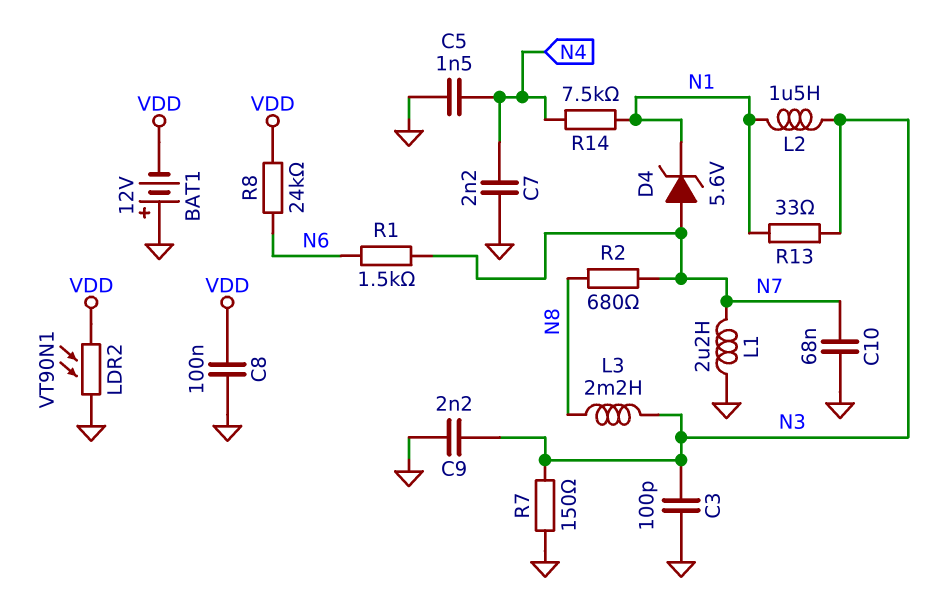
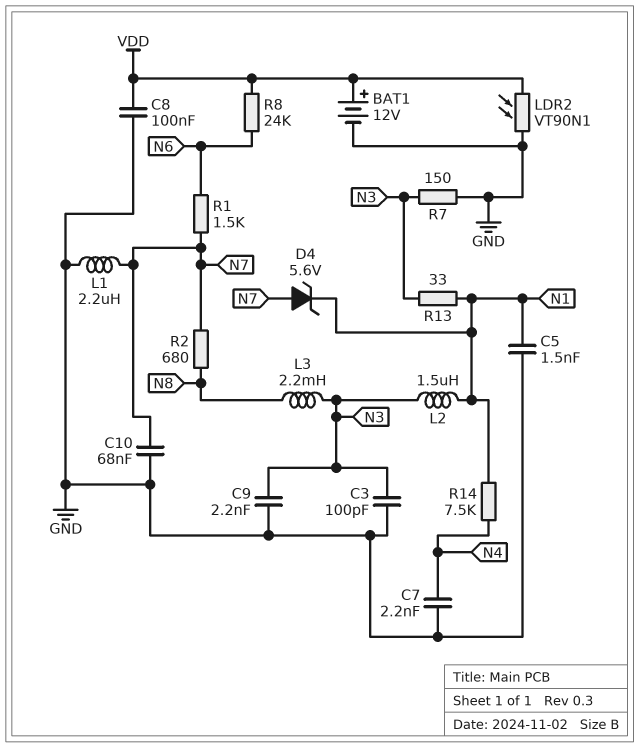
BAT1: 12V (plus GND, minus VDD) -> 12V (plus VDD, minus GND)
C5: 1.5nF (GND, N4) -> 1.5nF (GND, N1)

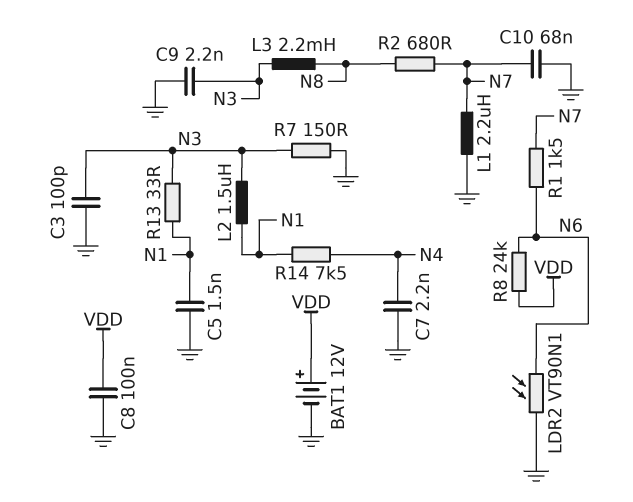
D4: zener 5.6V (A N7, K N1) -> none
LDR2: VT90N1 (GND, VDD) -> VT90N1 (GND, N6)

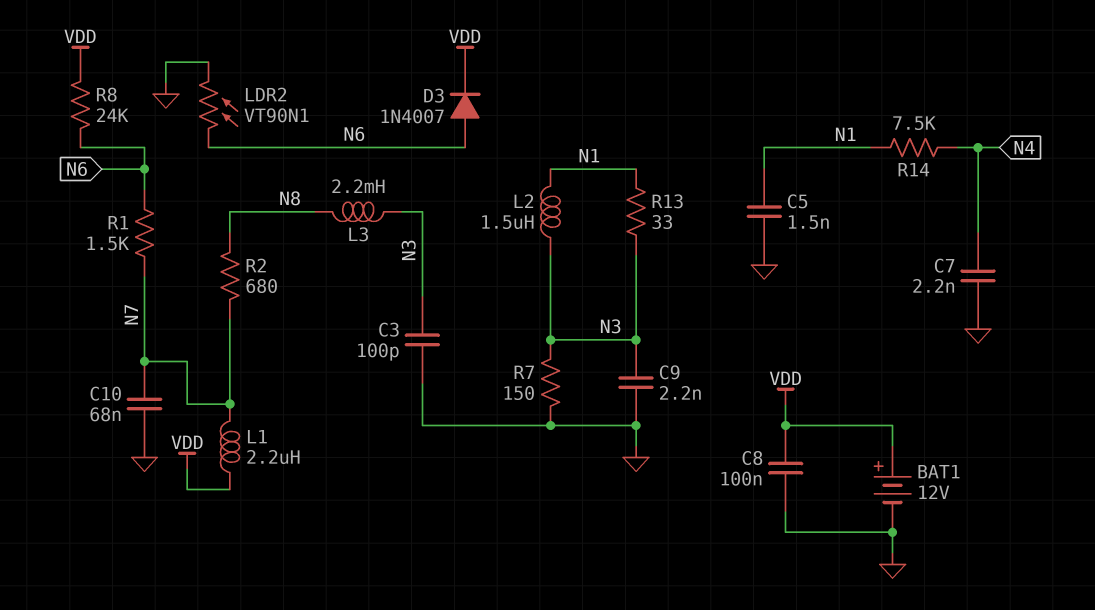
D3: none -> diode 1N4007 (A N6, K VDD)
L1: 2.2uH (GND, N7) -> 2.2uH (N7, VDD)

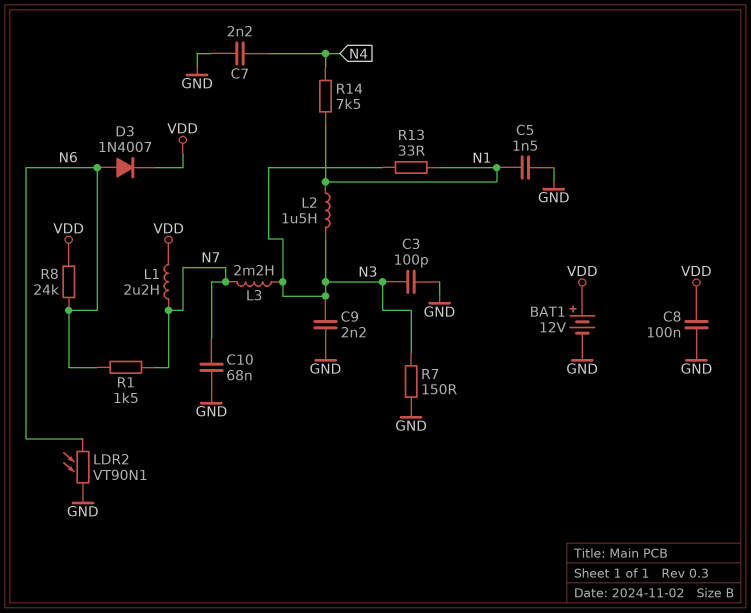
L3: 2.2mH (N3, N8) -> 2.2mH (N3, N7)
R2: 680 (N7, N8) -> none

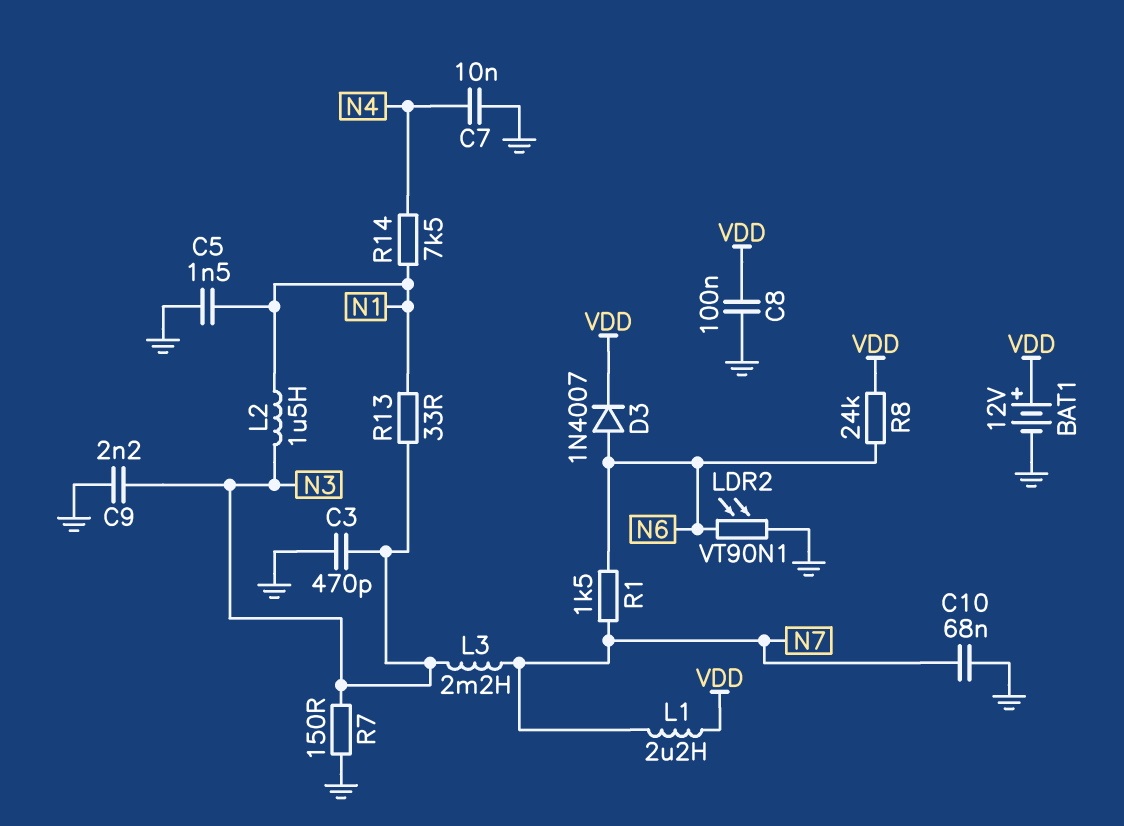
C3: 100pF (GND, N3) -> 470pF (GND, N3)
C7: 2.2nF (GND, N4) -> 10nF (GND, N4)

